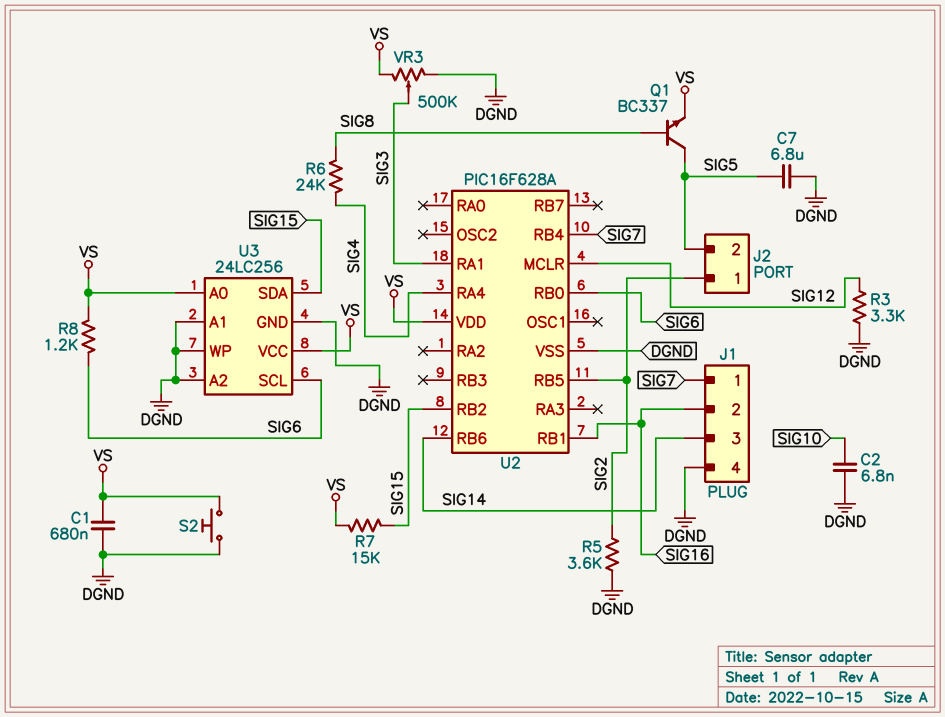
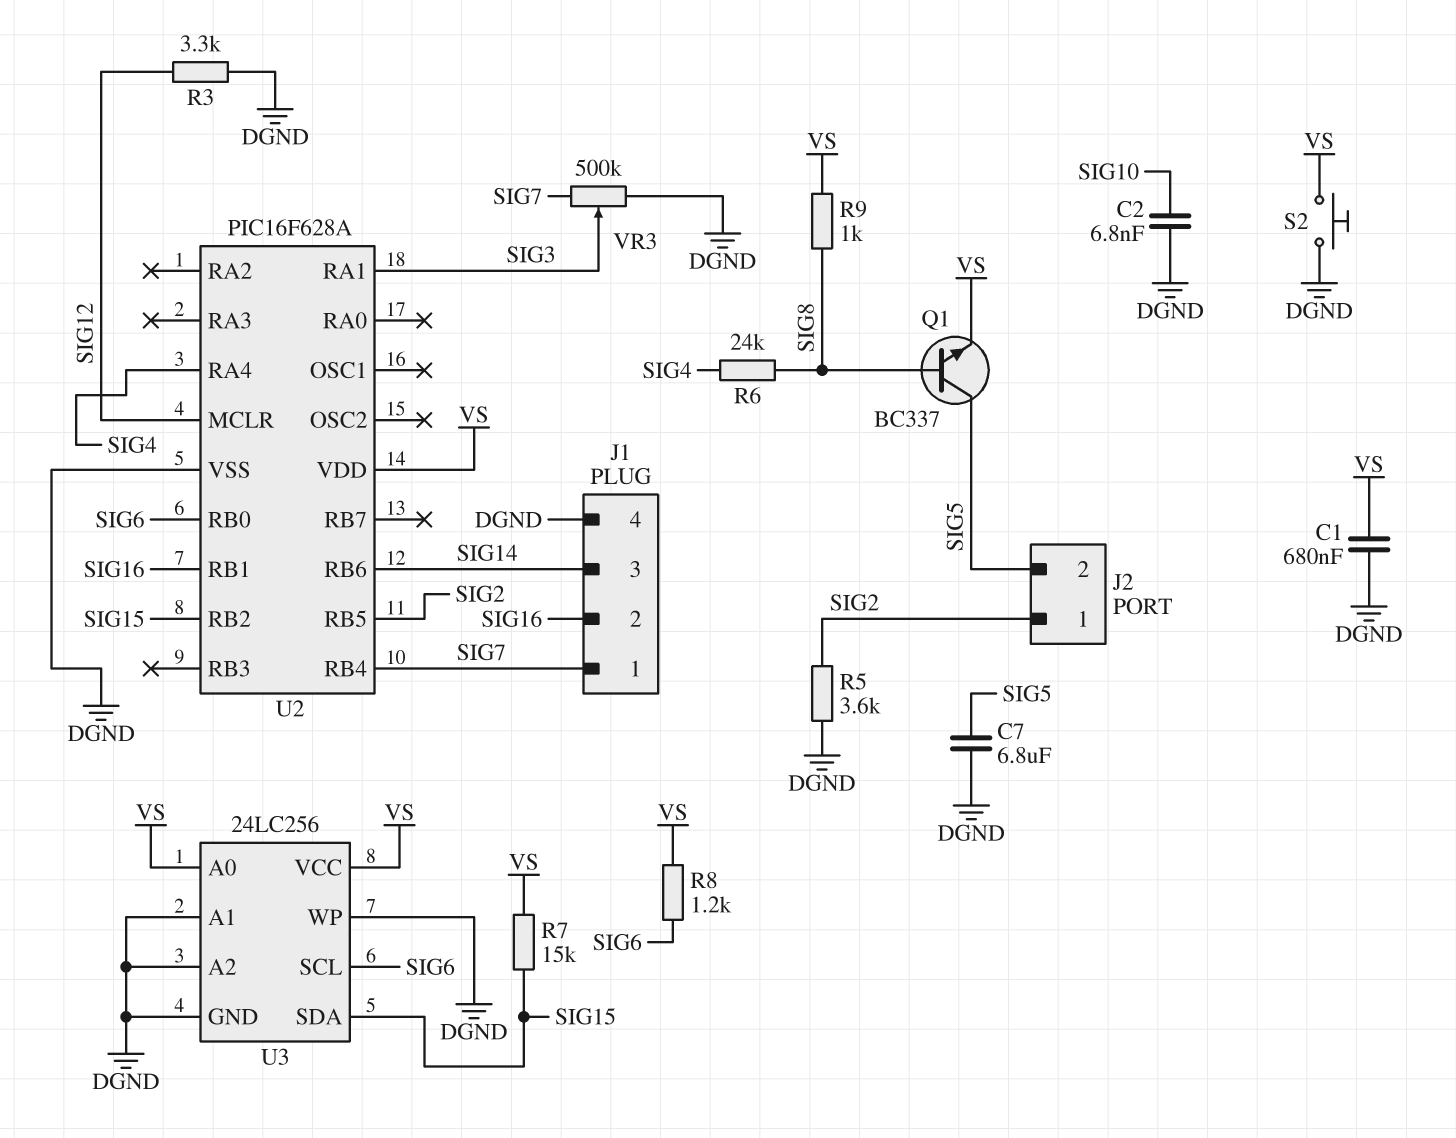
R9: none -> 1k (SIG8, VS)
VR3: 500k (DGND, VS, wiper SIG3) -> 500k (DGND, SIG7, wiper SIG3)

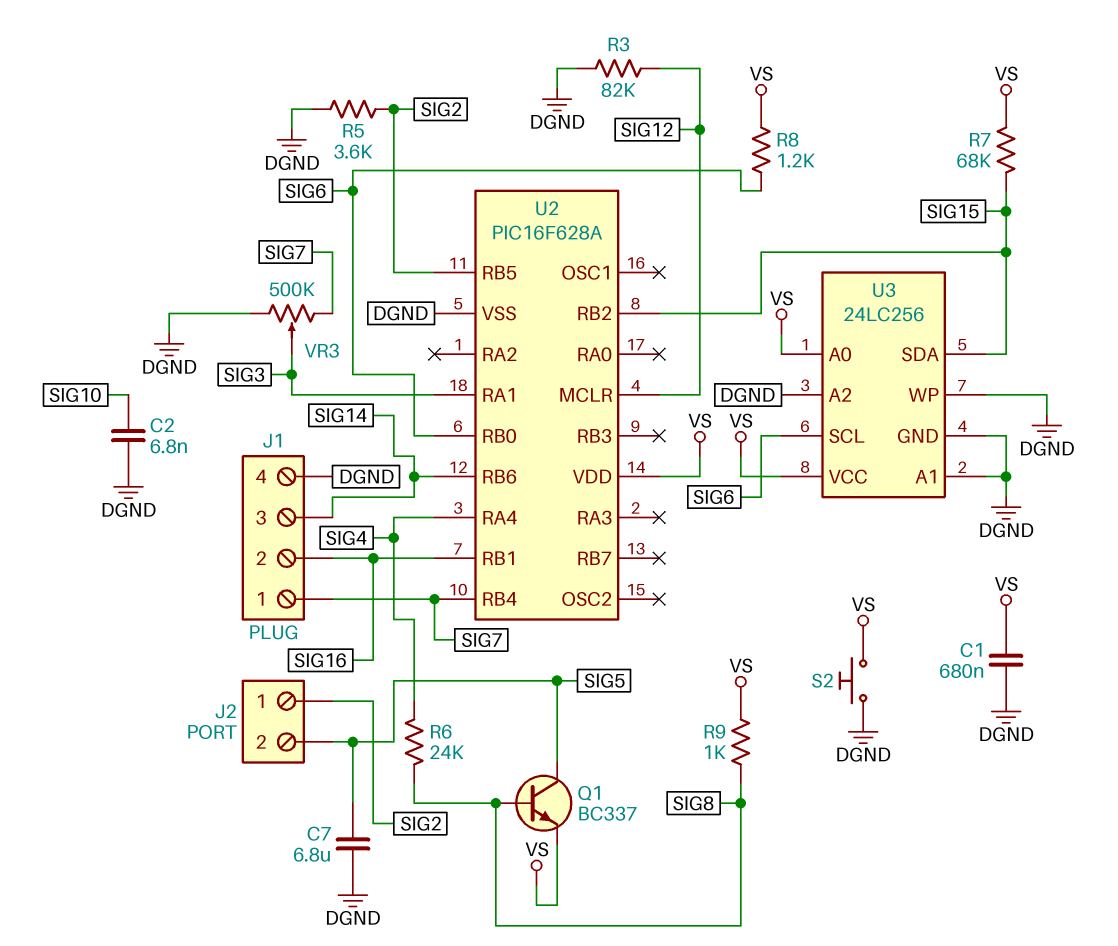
R3: 3.3k (DGND, SIG12) -> 82k (DGND, SIG12)
R7: 15k (SIG15, VS) -> 68k (SIG15, VS)

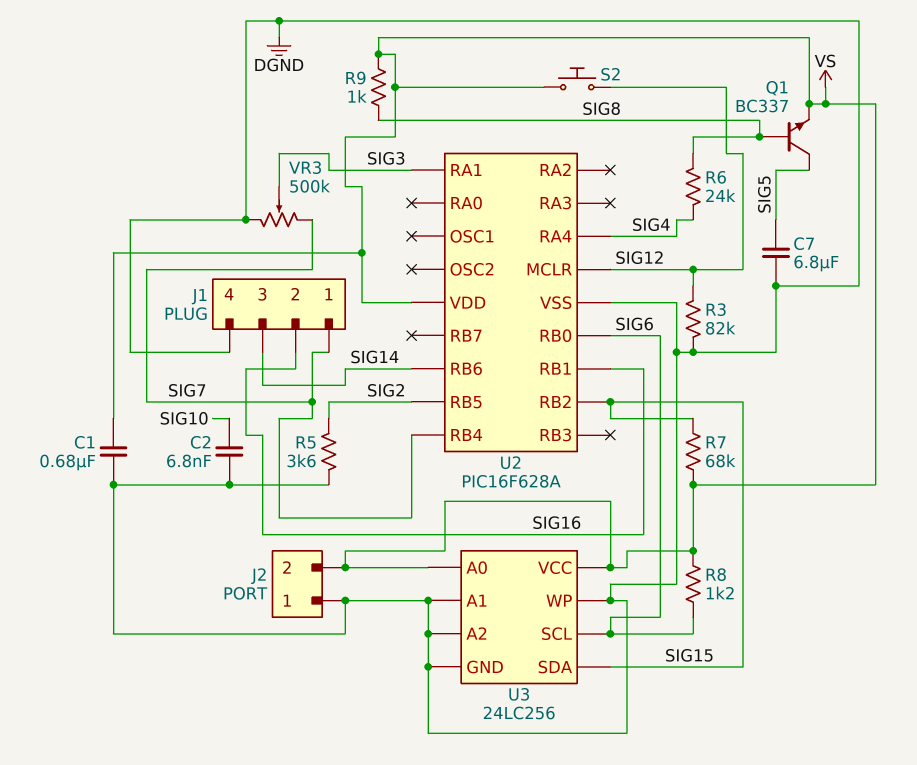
J2 pin 1: SIG2 -> DGND
J2 pin 2: SIG5 -> VS
S2: button (DGND, VS) -> button (SIG12, VS)

